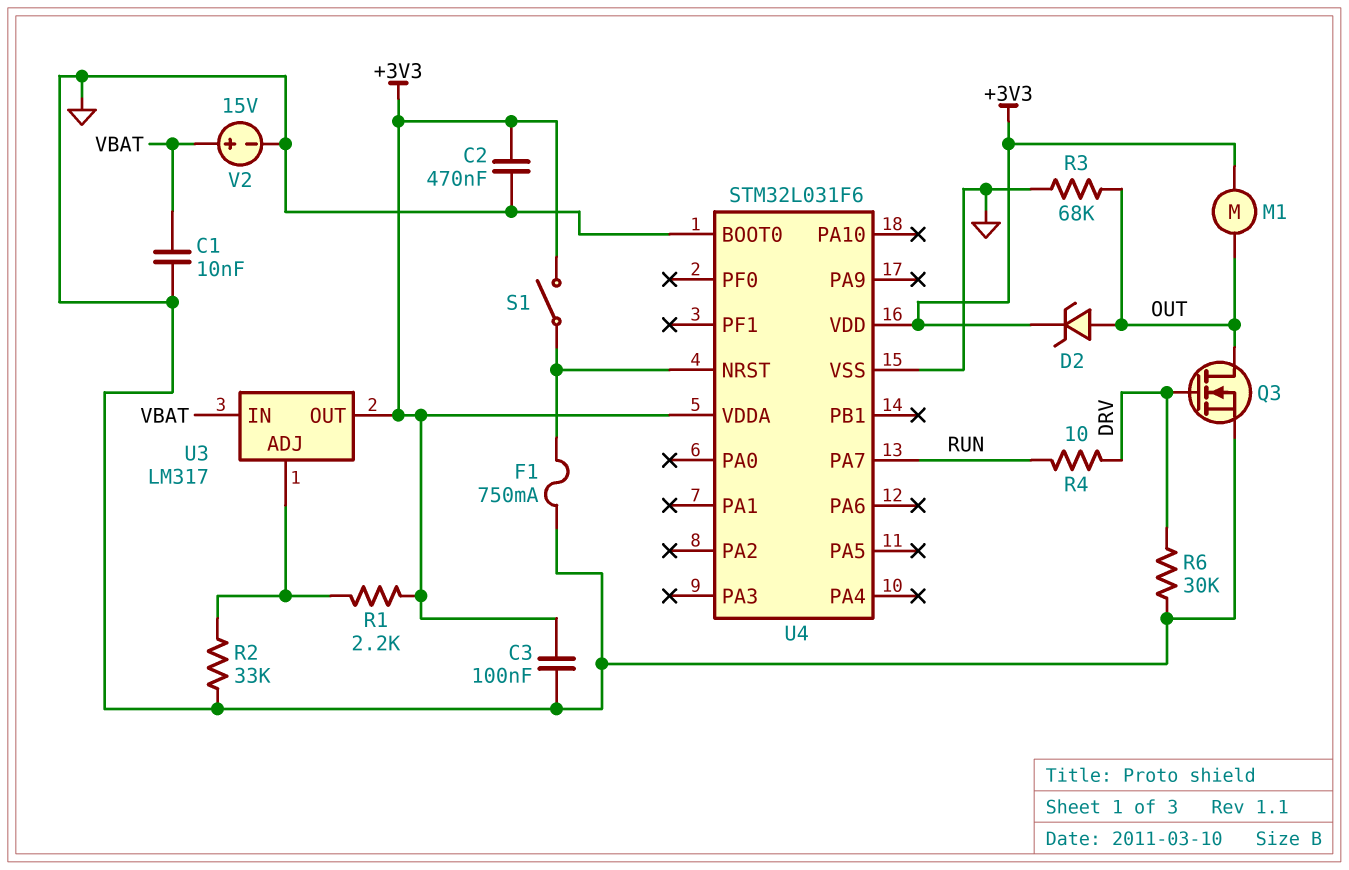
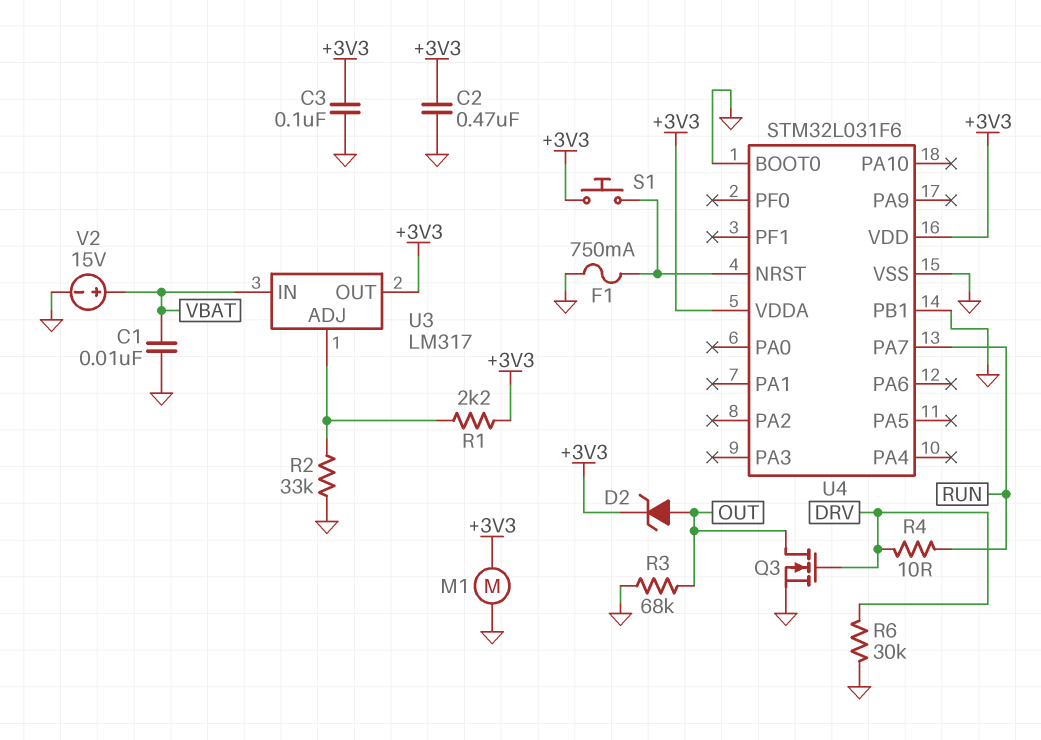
M1: motor (+3V3, OUT) -> motor (+3V3, GND)
S1: switch (+3V3, U4/NRST) -> button (+3V3, U4/NRST)
U4 pin PB1: none -> GND

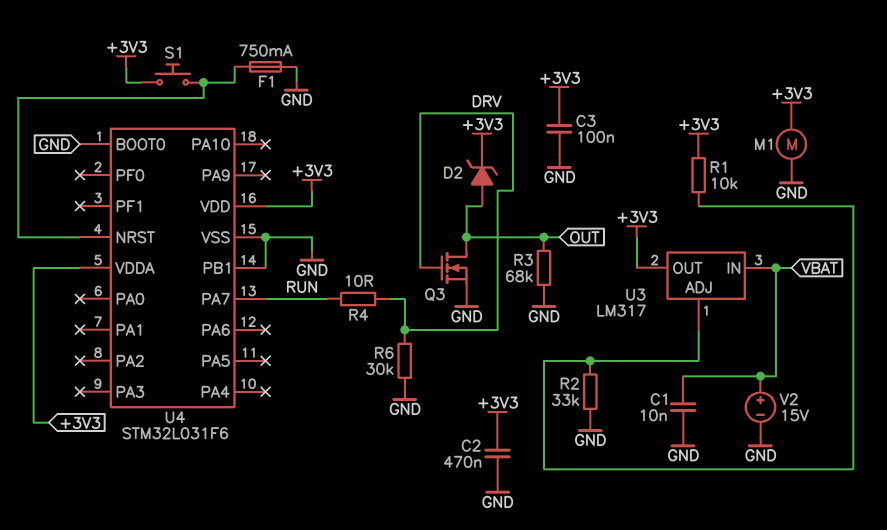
R1: 2.2k (+3V3, U3/ADJ) -> 10k (+3V3, U3/ADJ)

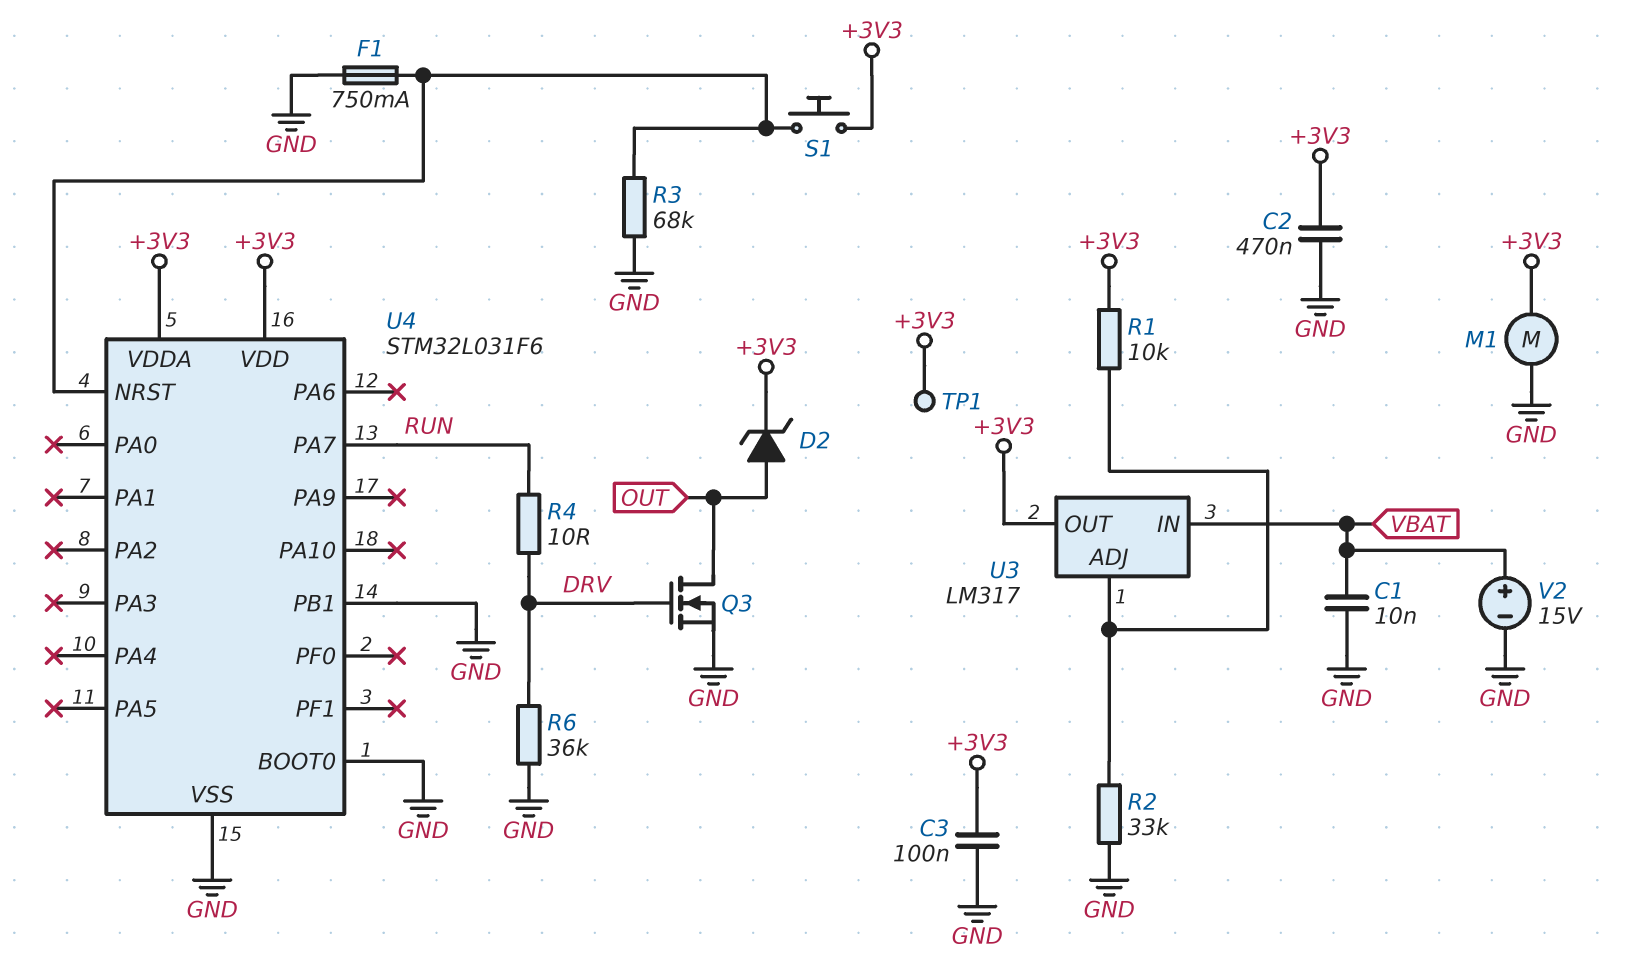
R3: 68k (GND, OUT) -> 68k (GND, U4/NRST)
R6: 30k (DRV, GND) -> 36k (DRV, GND)
TP1: none -> test point (+3V3)

